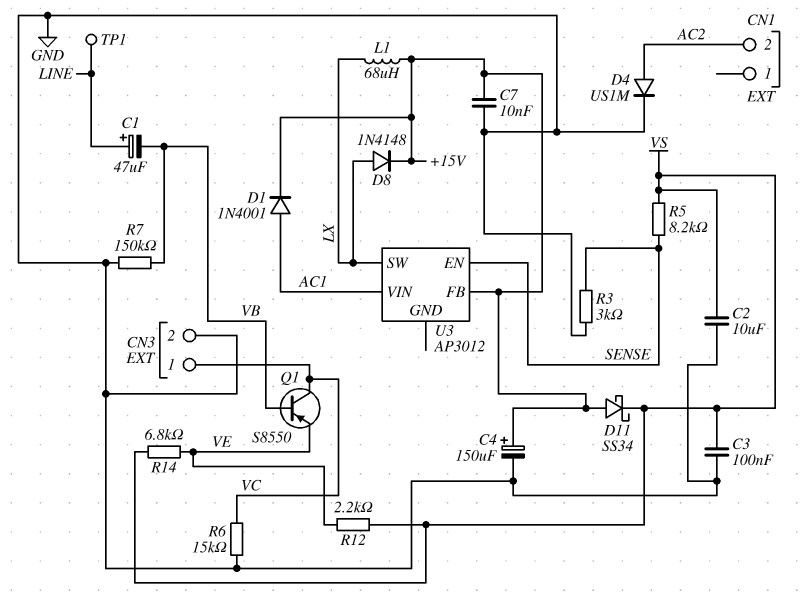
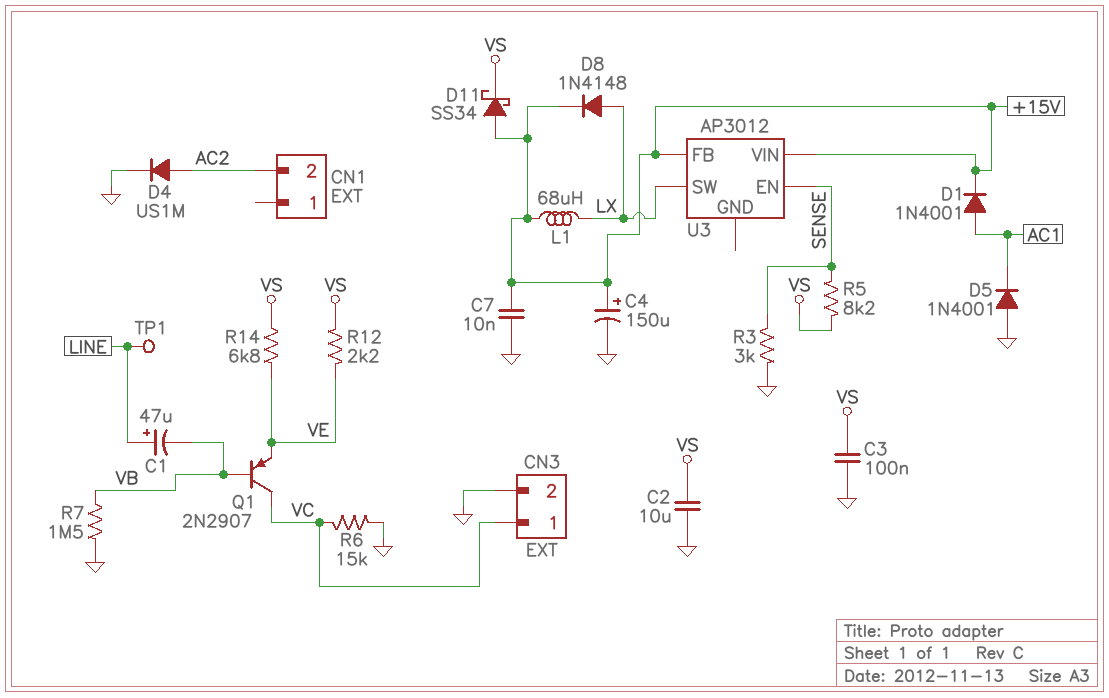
D5: none -> diode 1N4001 (A GND, K AC1)
Q1: PNP S8550 (B VB, C VC, E VE) -> PNP 2N2907 (B VB, C VC, E VE)
R7: 150k (GND, VB) -> 1.5M (GND, VB)
U3 pin VIN: AC1 -> +15V

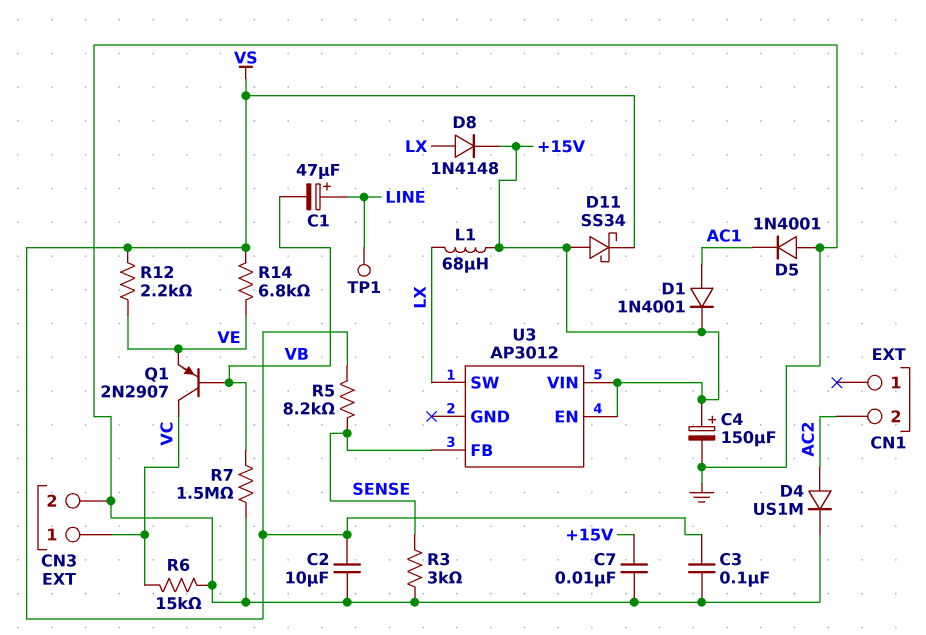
U3 pin EN: SENSE -> +15V
U3 pin FB: +15V -> SENSE

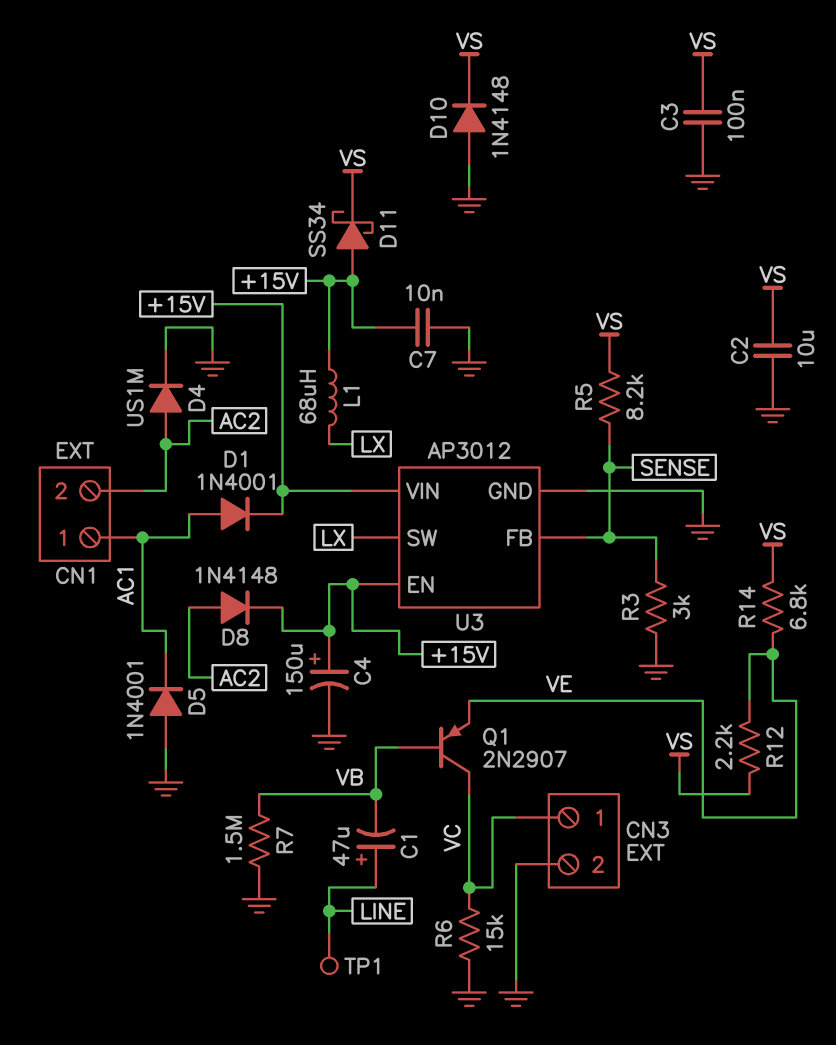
CN1 pin 1: none -> AC1
D8: diode 1N4148 (A LX, K +15V) -> diode 1N4148 (A AC2, K +15V)
D10: none -> diode 1N4148 (A GND, K VS)
U3 pin GND: none -> GND

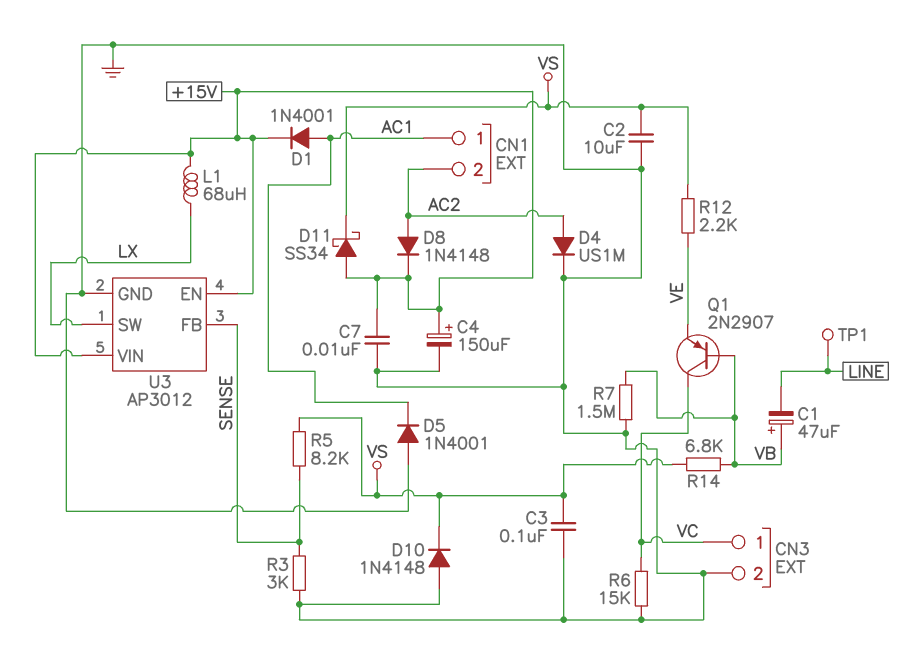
C1: 47uF (plus LINE, minus VB) -> 47uF (plus VB, minus LINE)
R14: 6.8k (VE, VS) -> 6.8k (VB, VS)

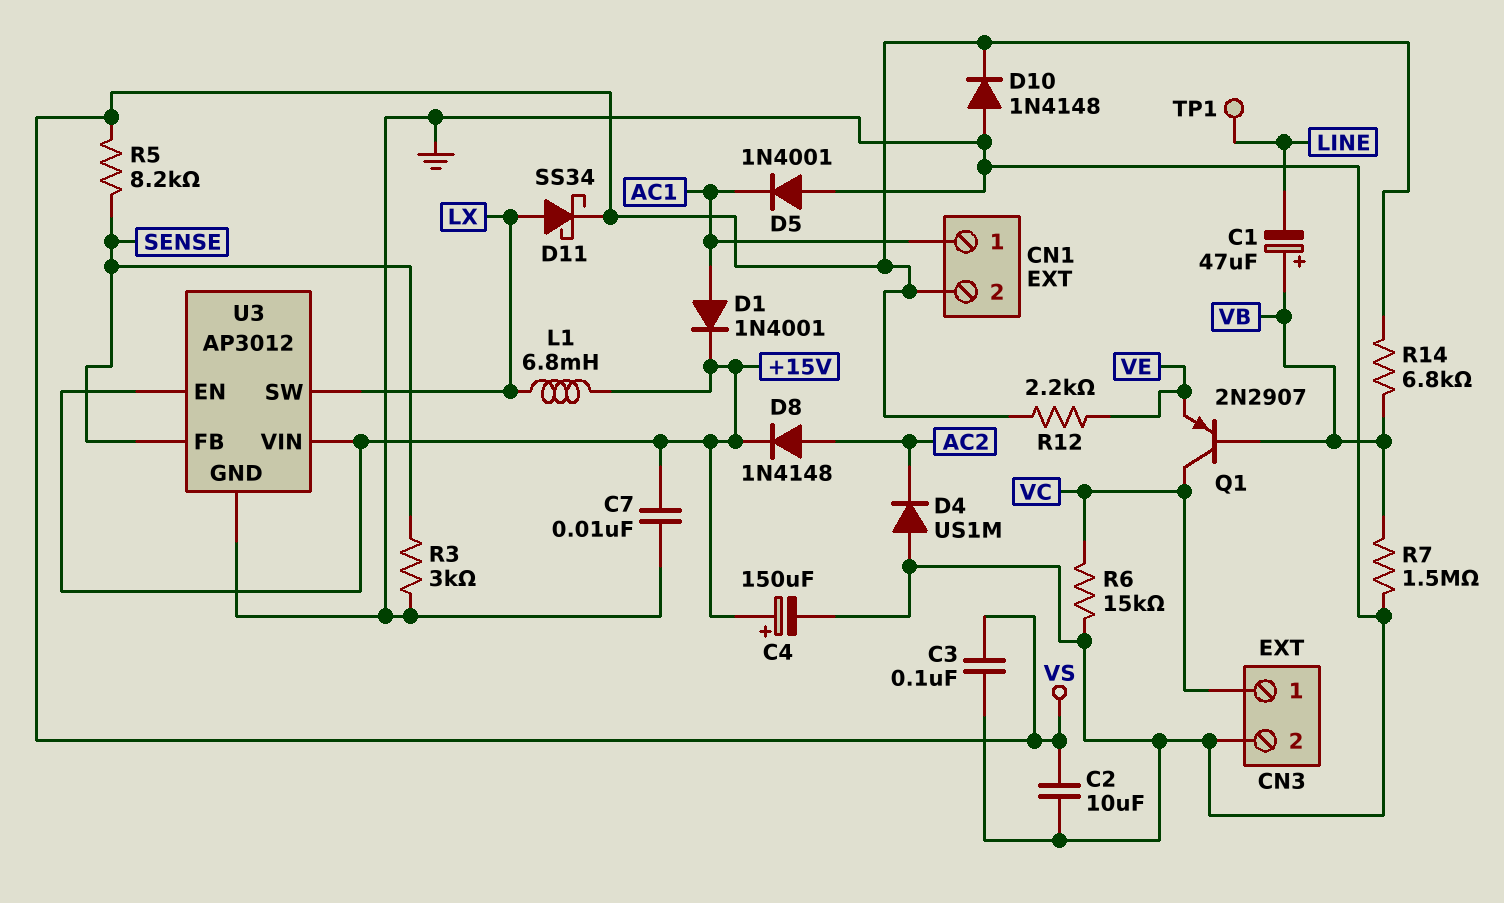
CN1 pin 2: AC2 -> VS
D4: diode US1M (A AC2, K GND) -> diode US1M (A GND, K AC2)
D11: schottky SS34 (A +15V, K VS) -> schottky SS34 (A LX, K VS)
L1: 68uH (+15V, LX) -> 6.8mH (+15V, LX)

